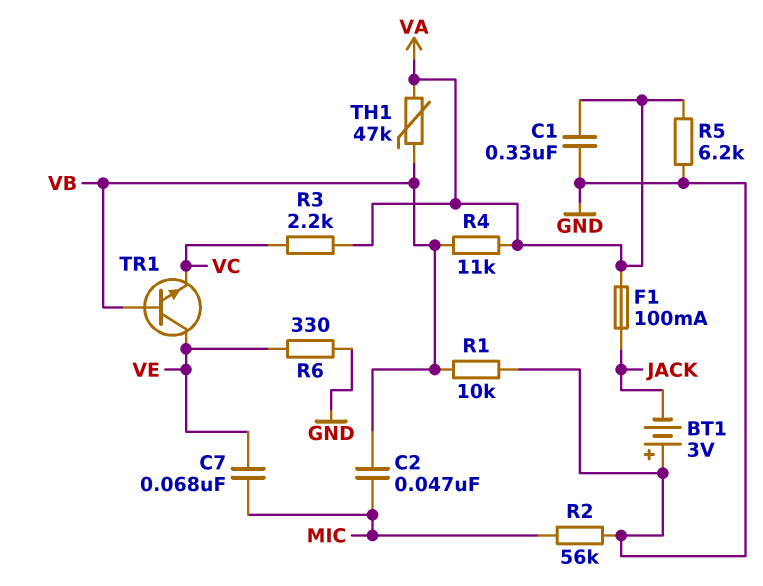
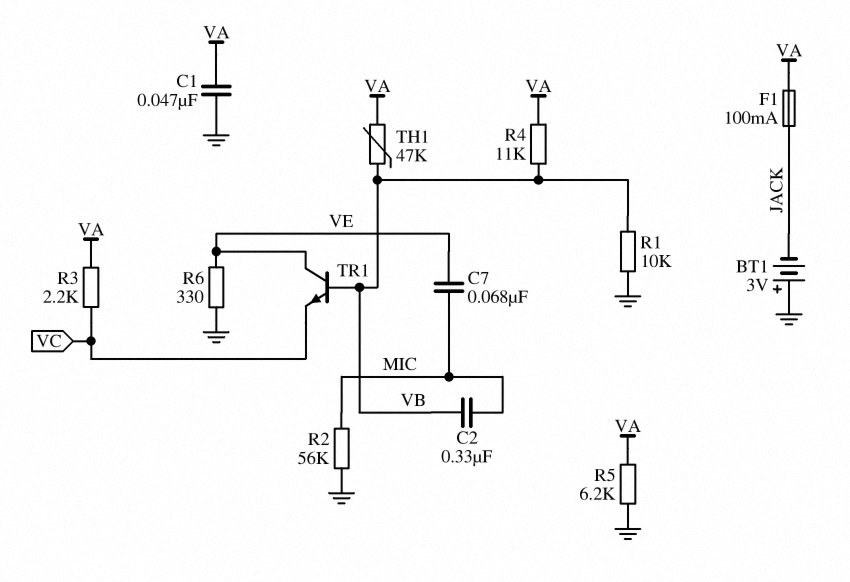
C1: 330nF (GND, VA) -> 47nF (GND, VA)
C2: 47nF (MIC, VB) -> 330nF (MIC, VB)

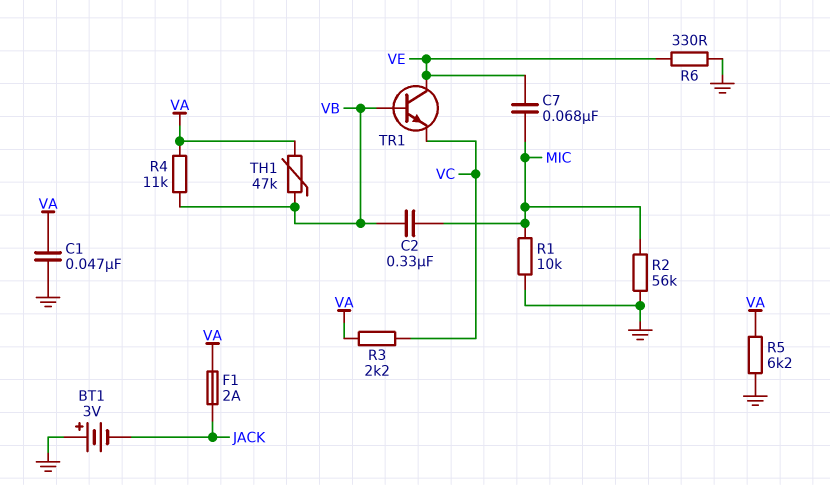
F1: 100mA (JACK, VA) -> 2A (JACK, VA)
R1: 10k (GND, VB) -> 10k (GND, MIC)

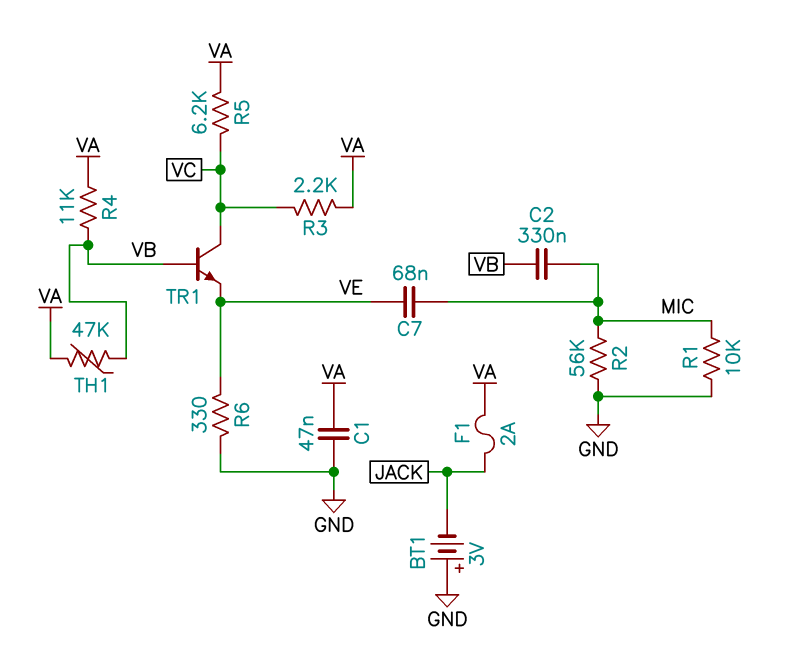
R5: 6.2k (GND, VA) -> 6.2k (VA, VC)
TR1: NPN (B VB, C VE, E VC) -> NPN (B VB, C VC, E VE)

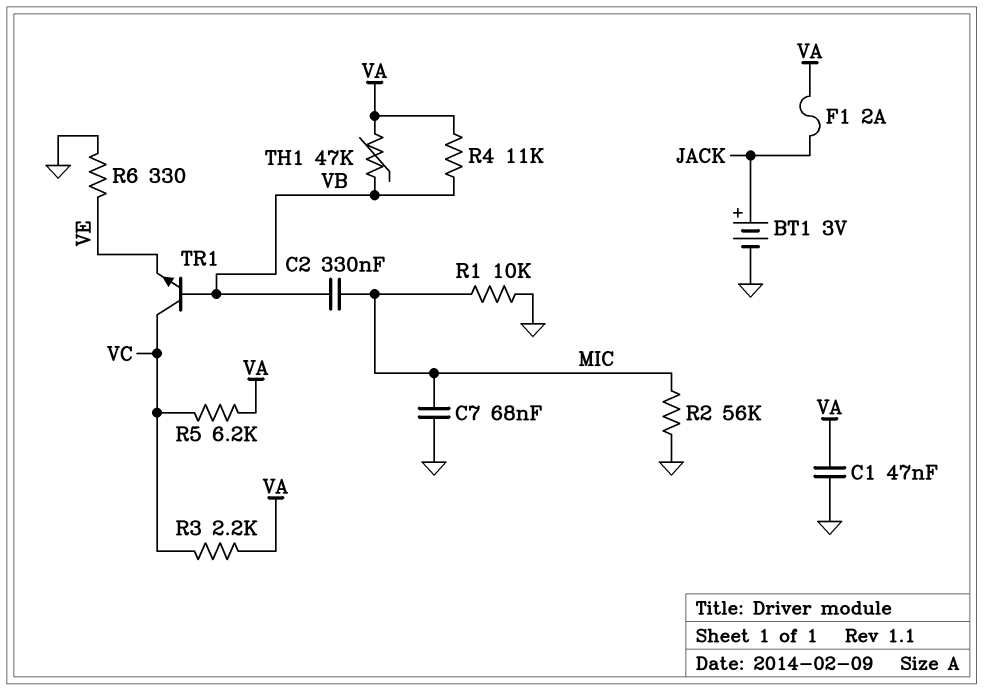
BT1: 3V (plus GND, minus JACK) -> 3V (plus JACK, minus GND)
C7: 68nF (MIC, VE) -> 68nF (GND, MIC)

